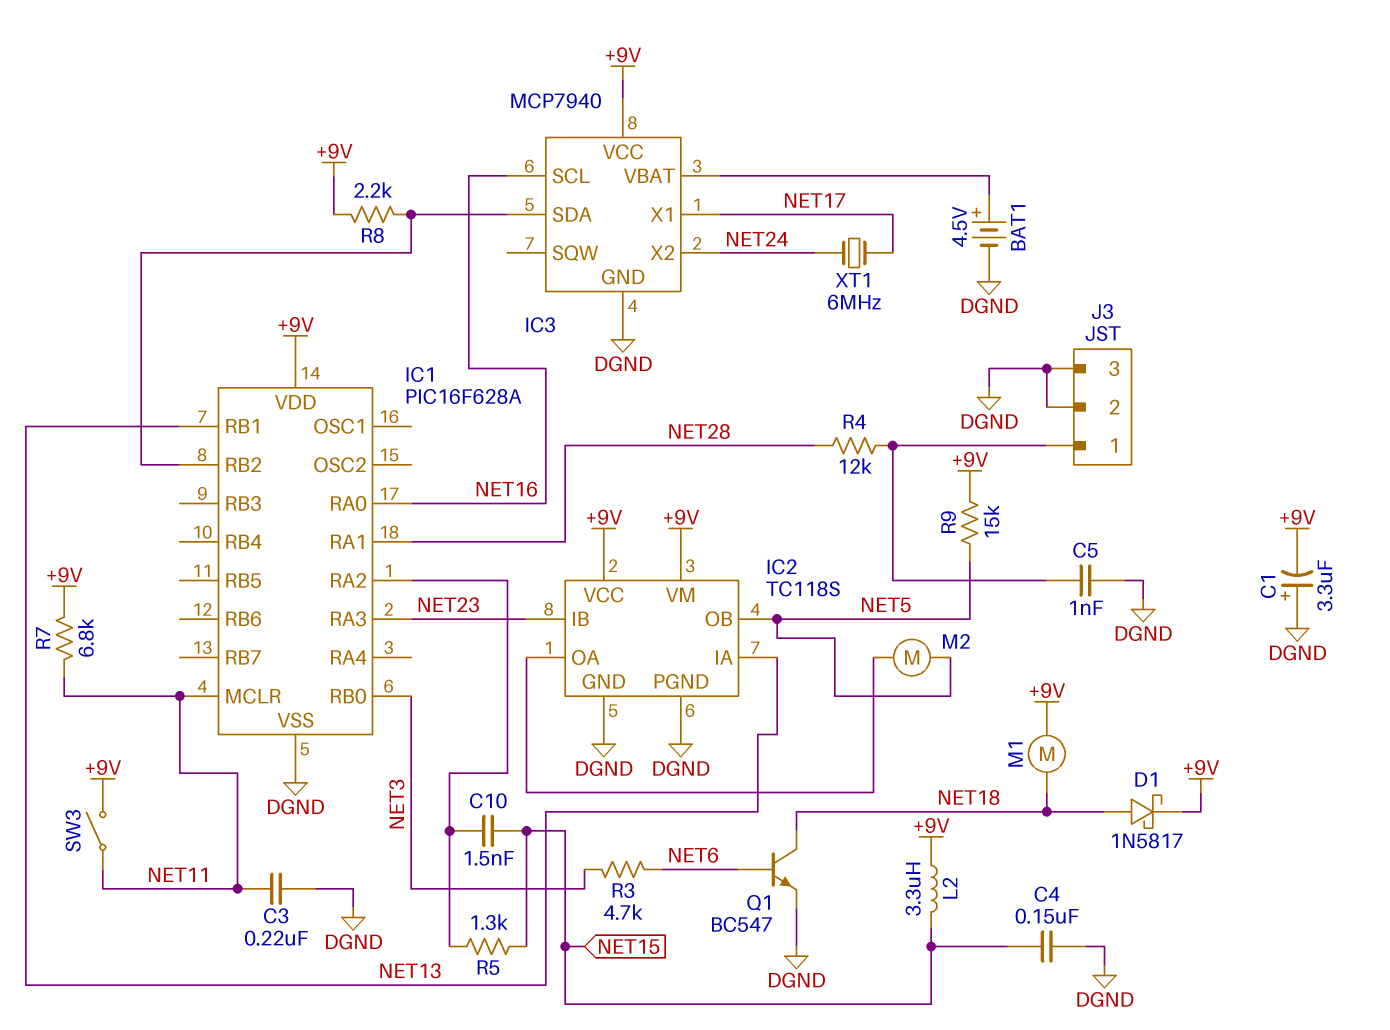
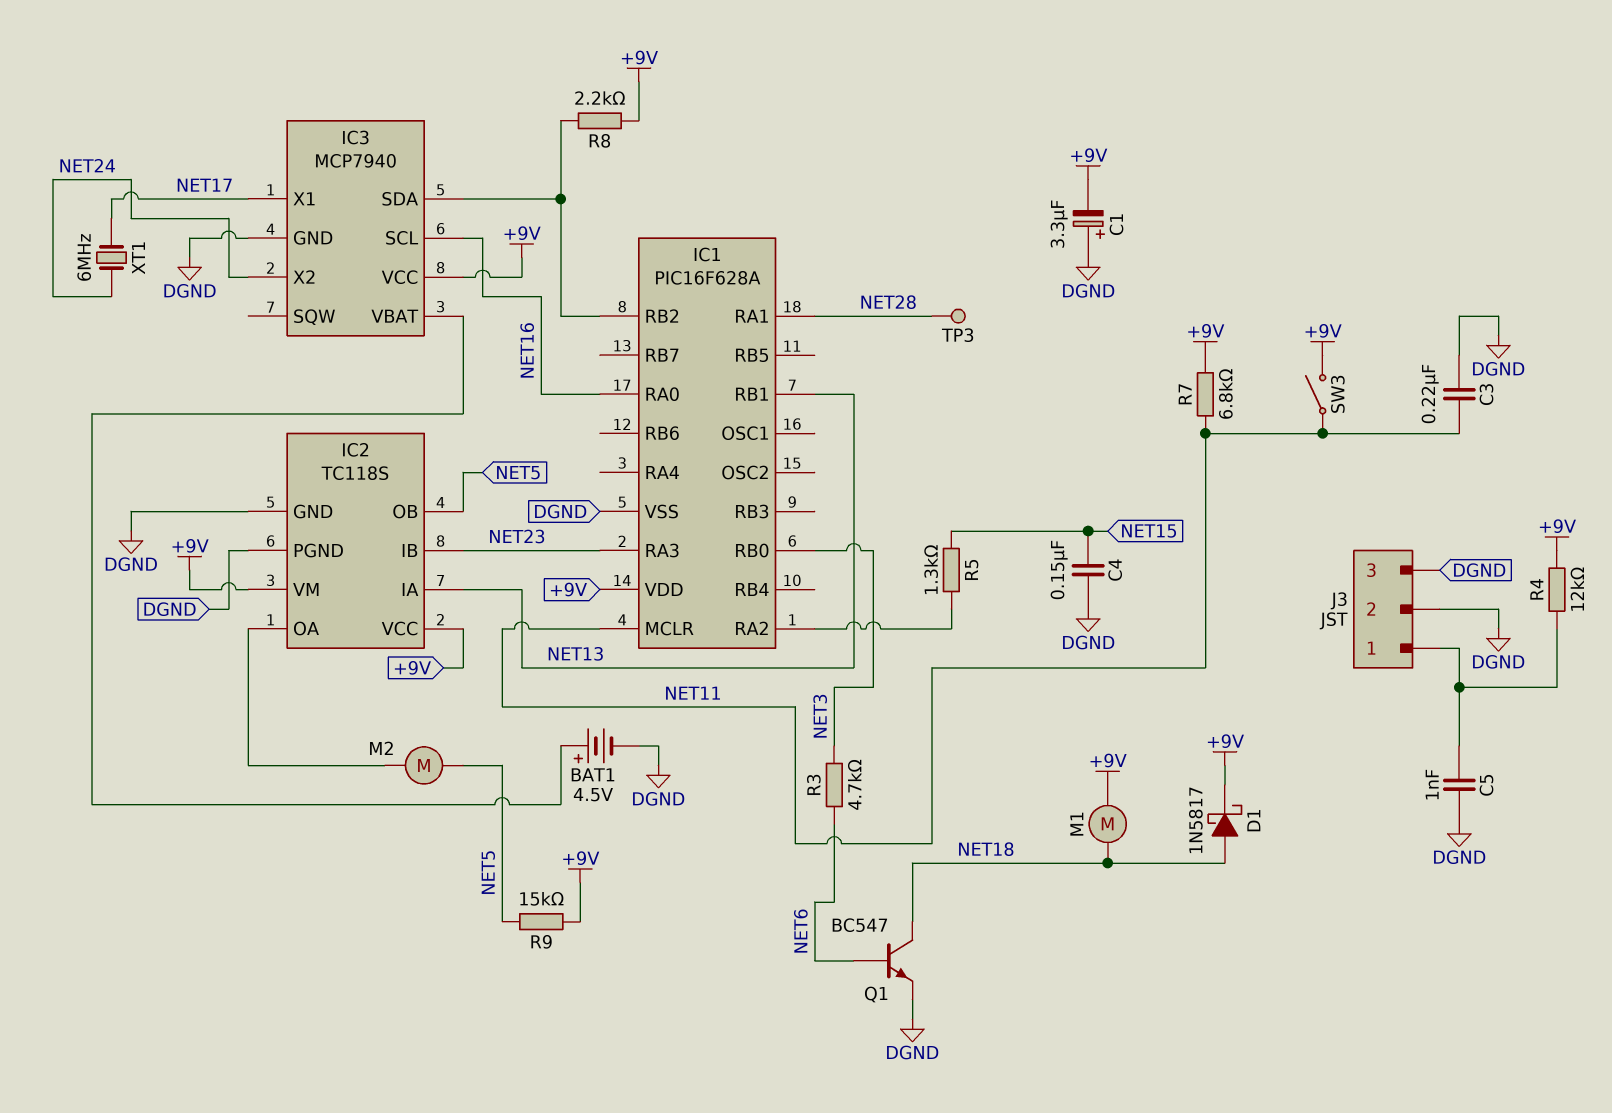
C10: 1.5nF (IC1/RA2, NET15) -> none
L2: 3.3uH (+9V, NET15) -> none
R4: 12k (J3/1, NET28) -> 12k (+9V, J3/1)
TP3: none -> test point (NET28)

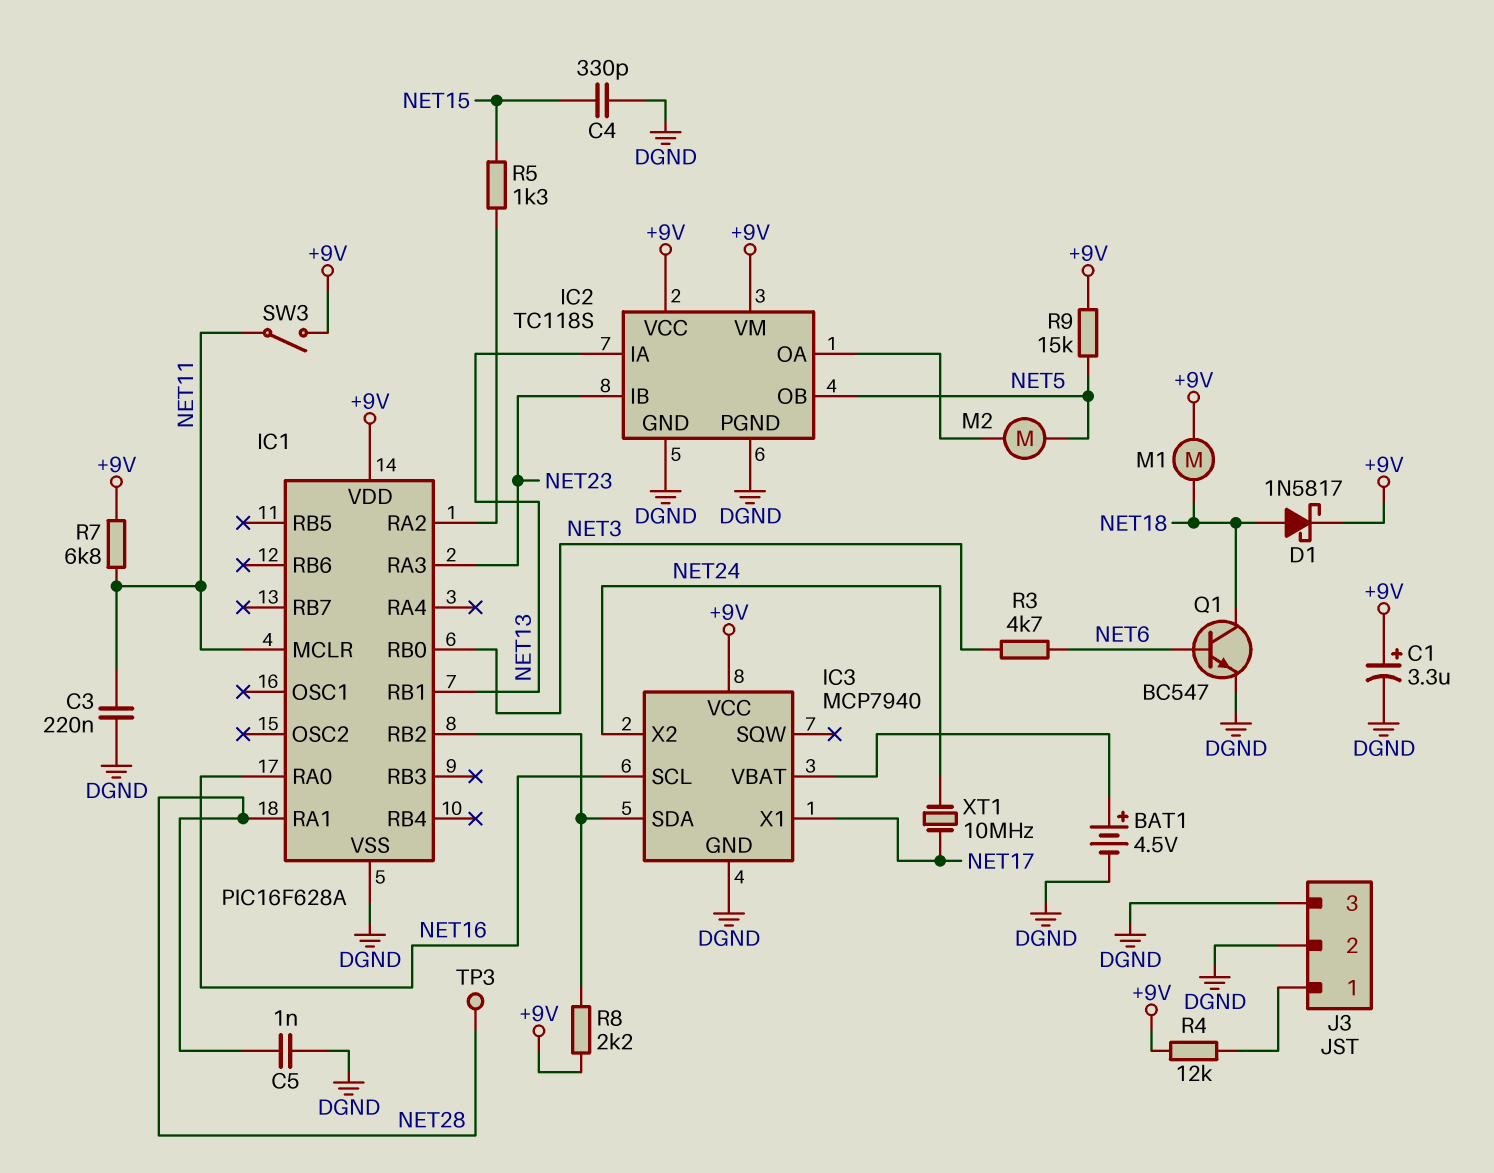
C1: 3.3uF (plus DGND, minus +9V) -> 3.3uF (plus +9V, minus DGND)
C4: 150nF (DGND, NET15) -> 330pF (DGND, NET15)
C5: 1nF (DGND, J3/1) -> 1nF (DGND, NET28)
XT1: 6MHz (NET17, NET24) -> 10MHz (NET17, NET24)

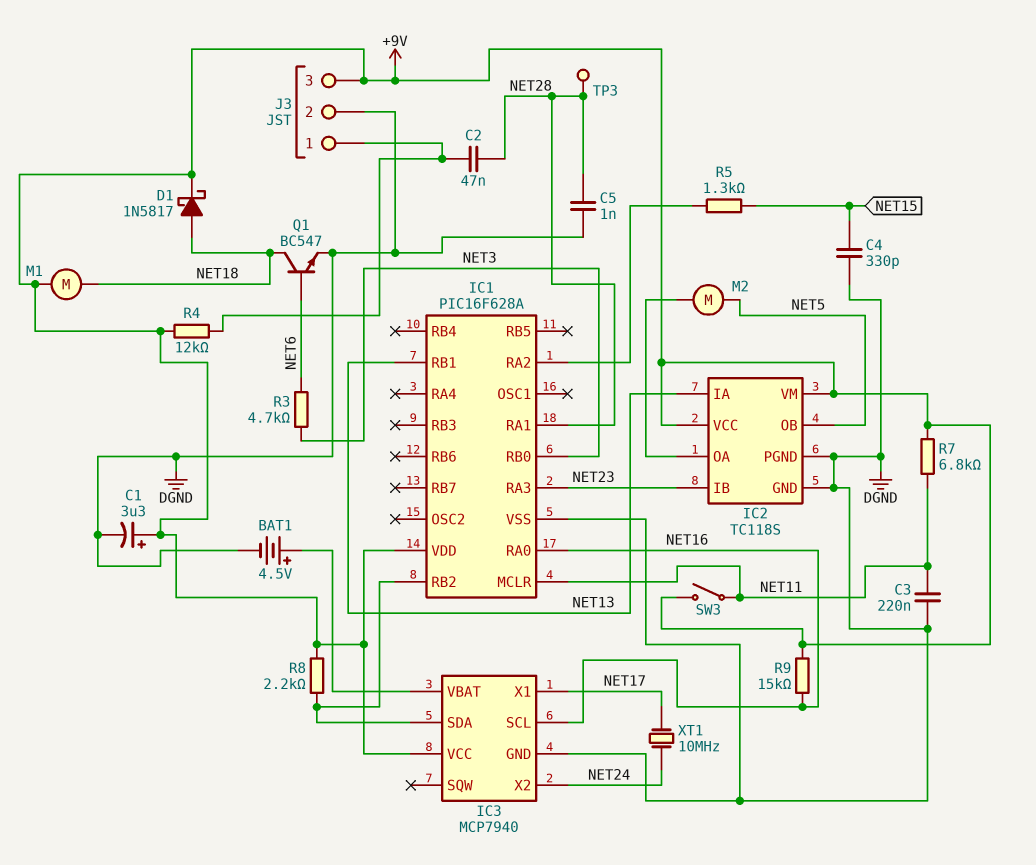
C2: none -> 47nF (J3/1, NET28)
J3 pin 3: DGND -> +9V
R9: 15k (+9V, NET5) -> 15k (+9V, NET16)

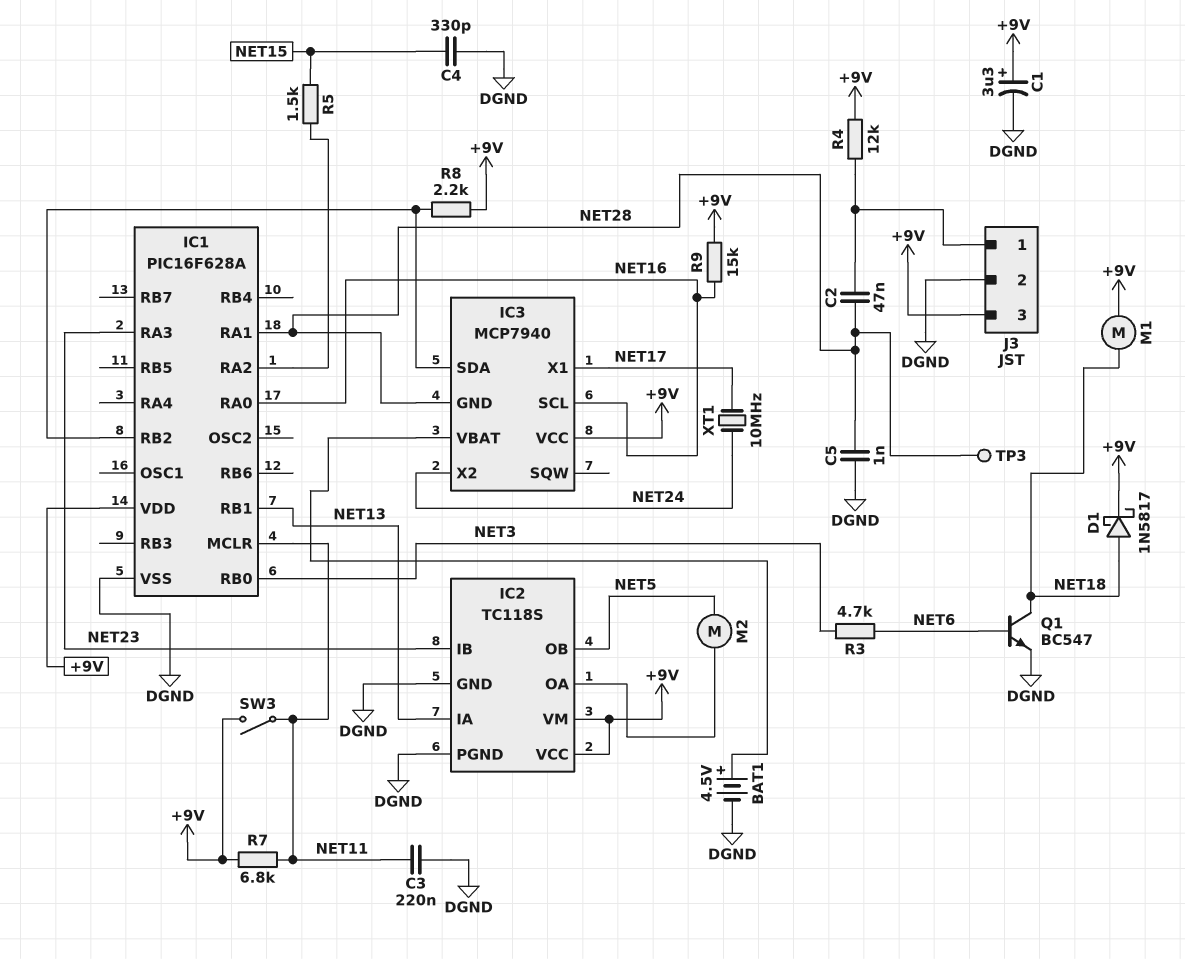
IC3 pin GND: DGND -> NET28
R5: 1.3k (IC1/RA2, NET15) -> 1.5k (IC1/RA2, NET15)

